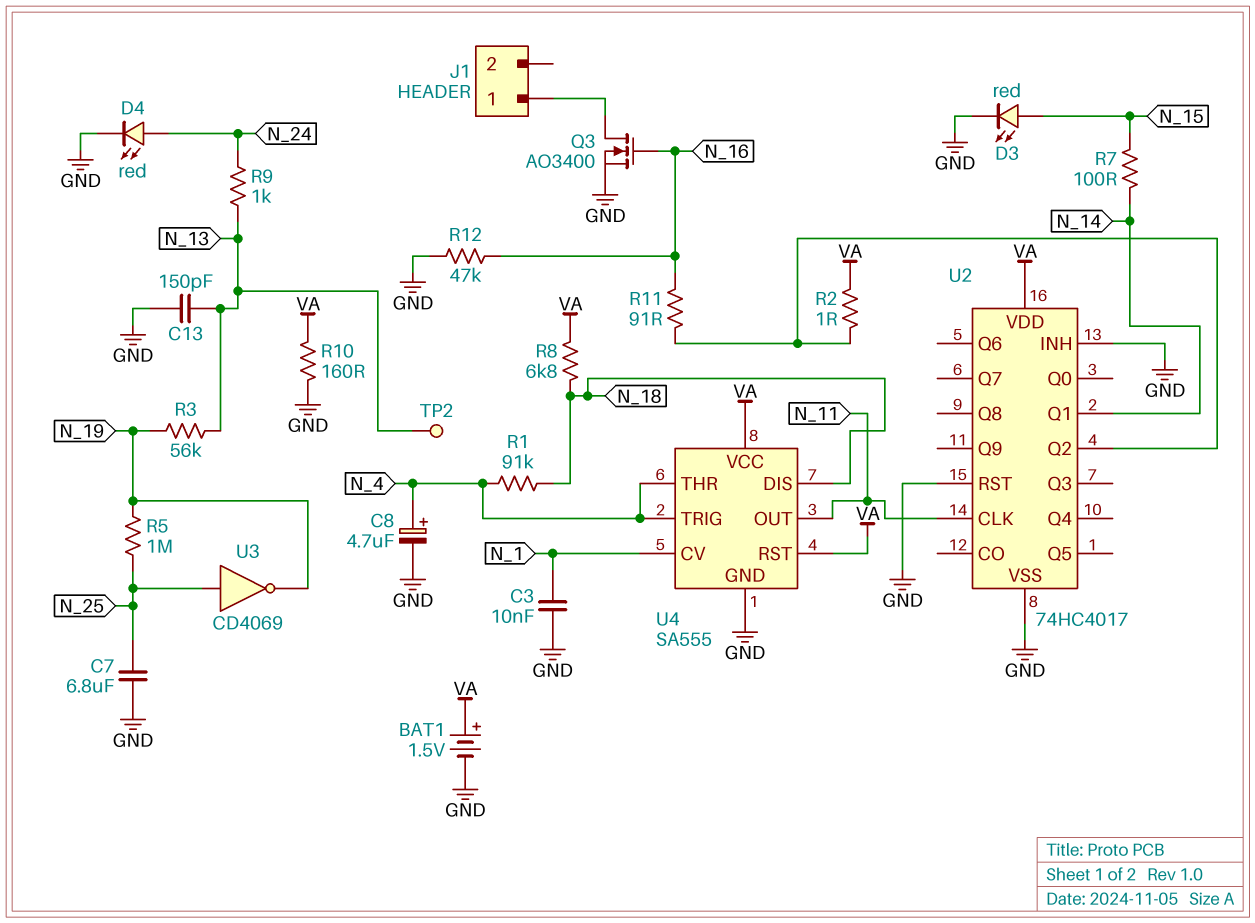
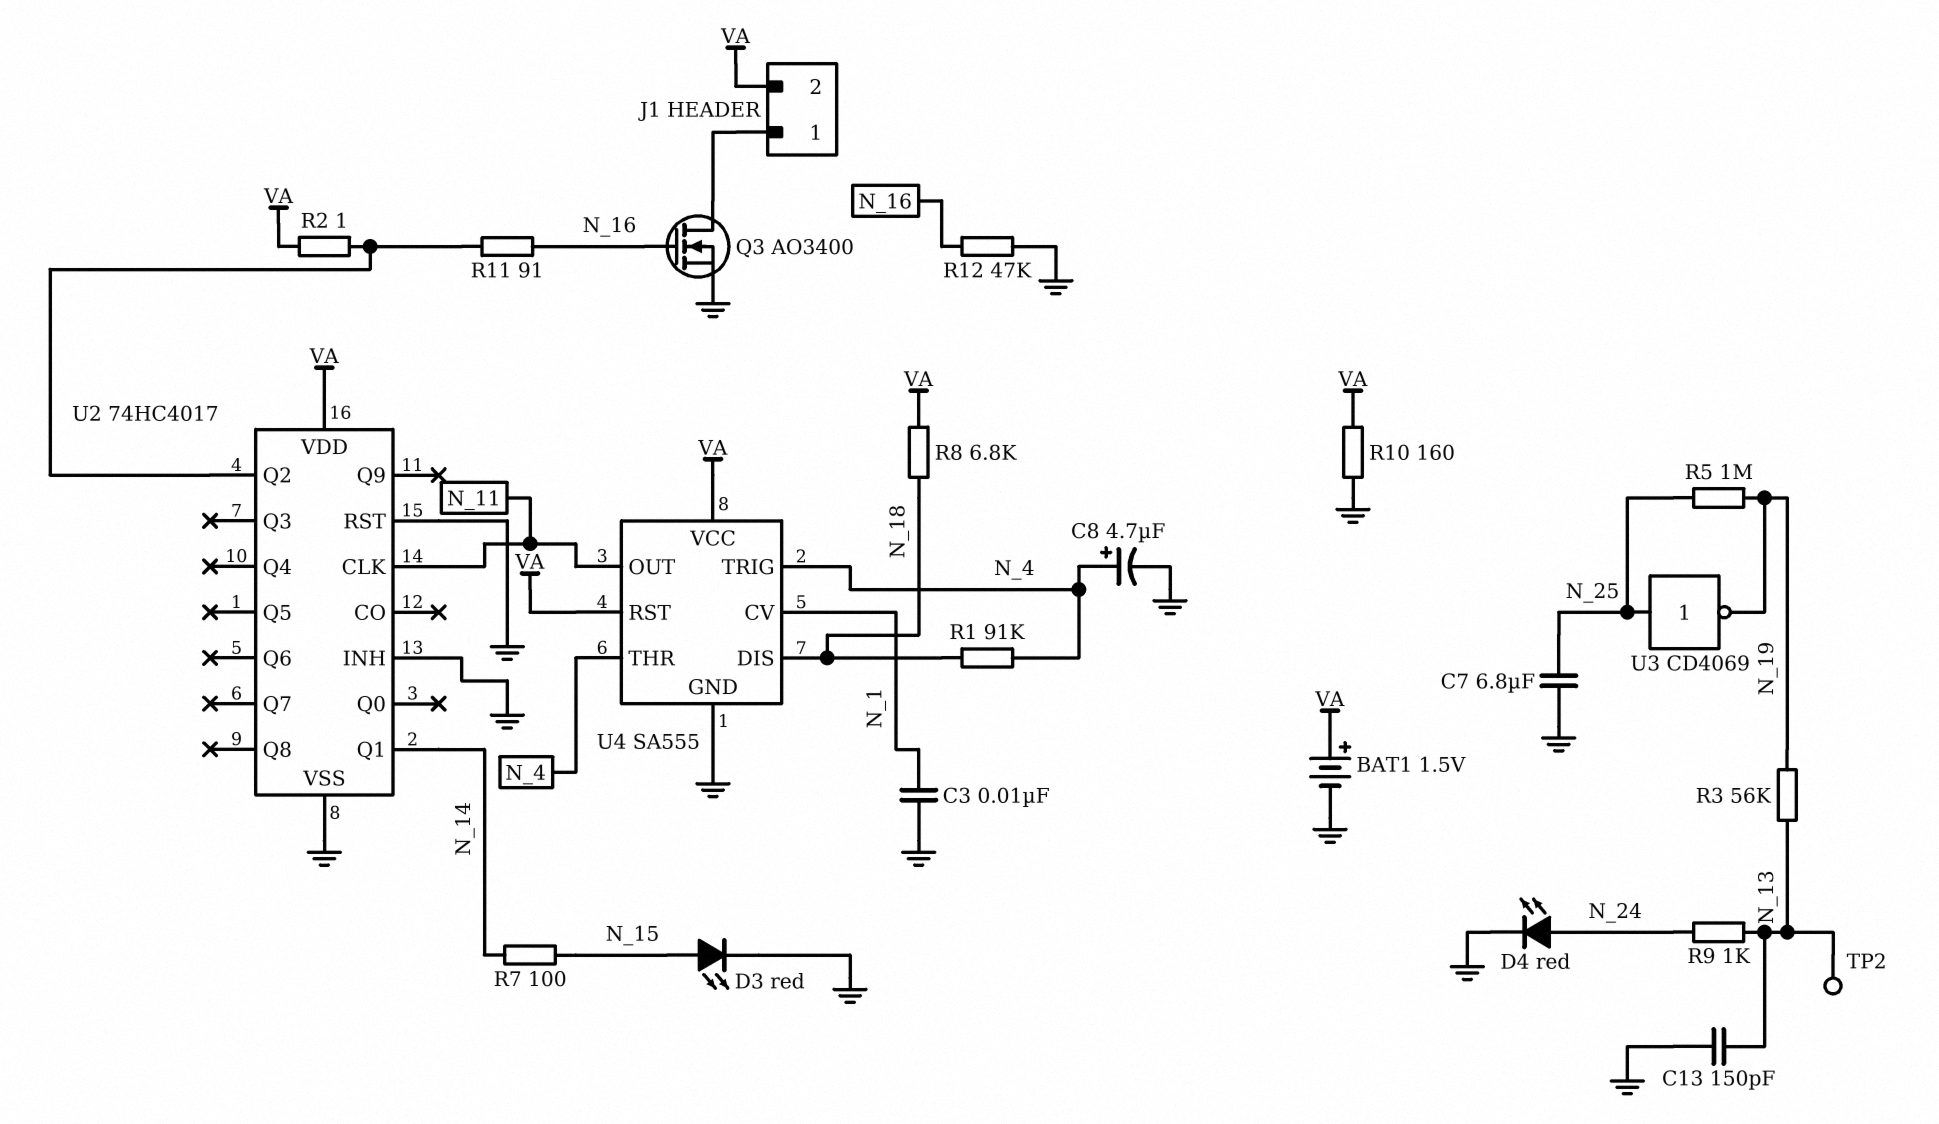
J1 pin 2: none -> VA

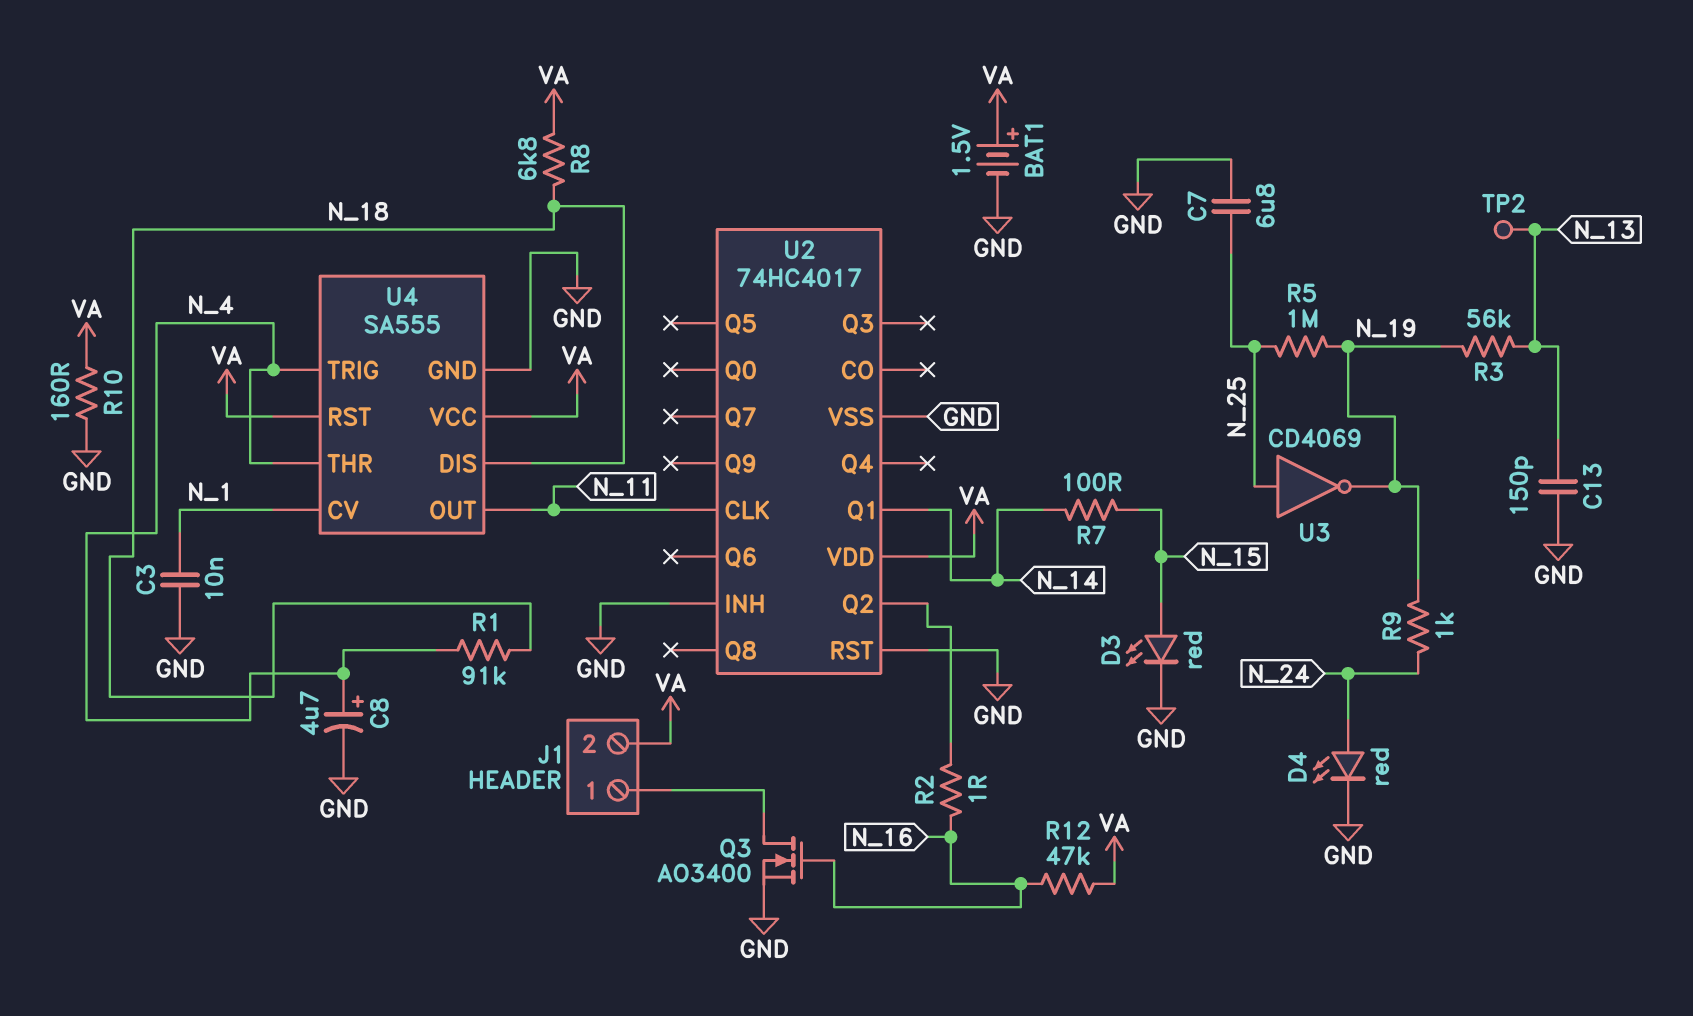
R2: 1 (U2/Q2, VA) -> 1 (N_16, U2/Q2)
R9: 1k (N_13, N_24) -> 1k (N_19, N_24)
R11: 91 (N_16, U2/Q2) -> none
R12: 47k (GND, N_16) -> 47k (N_16, VA)

